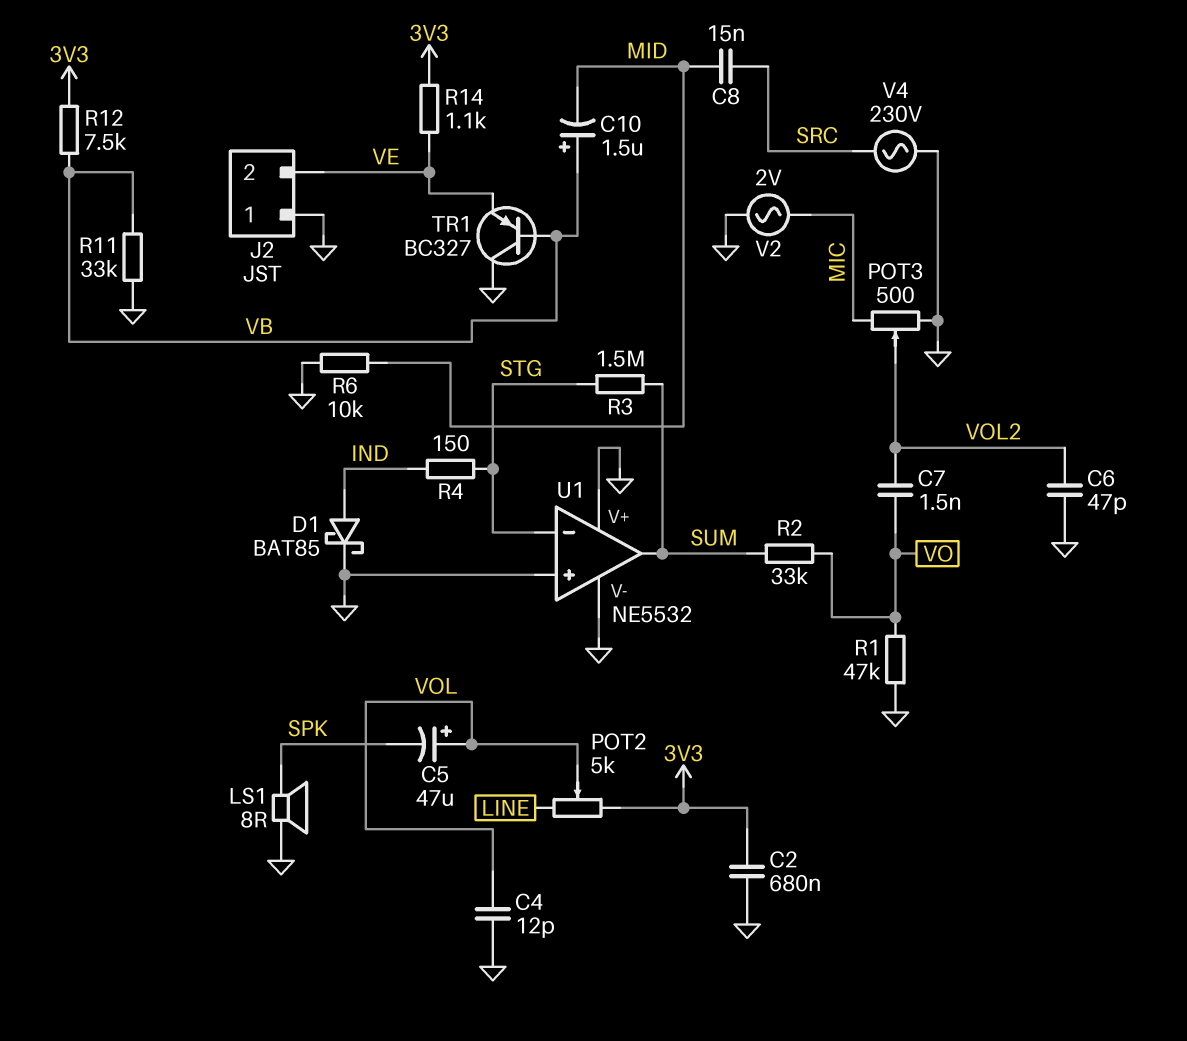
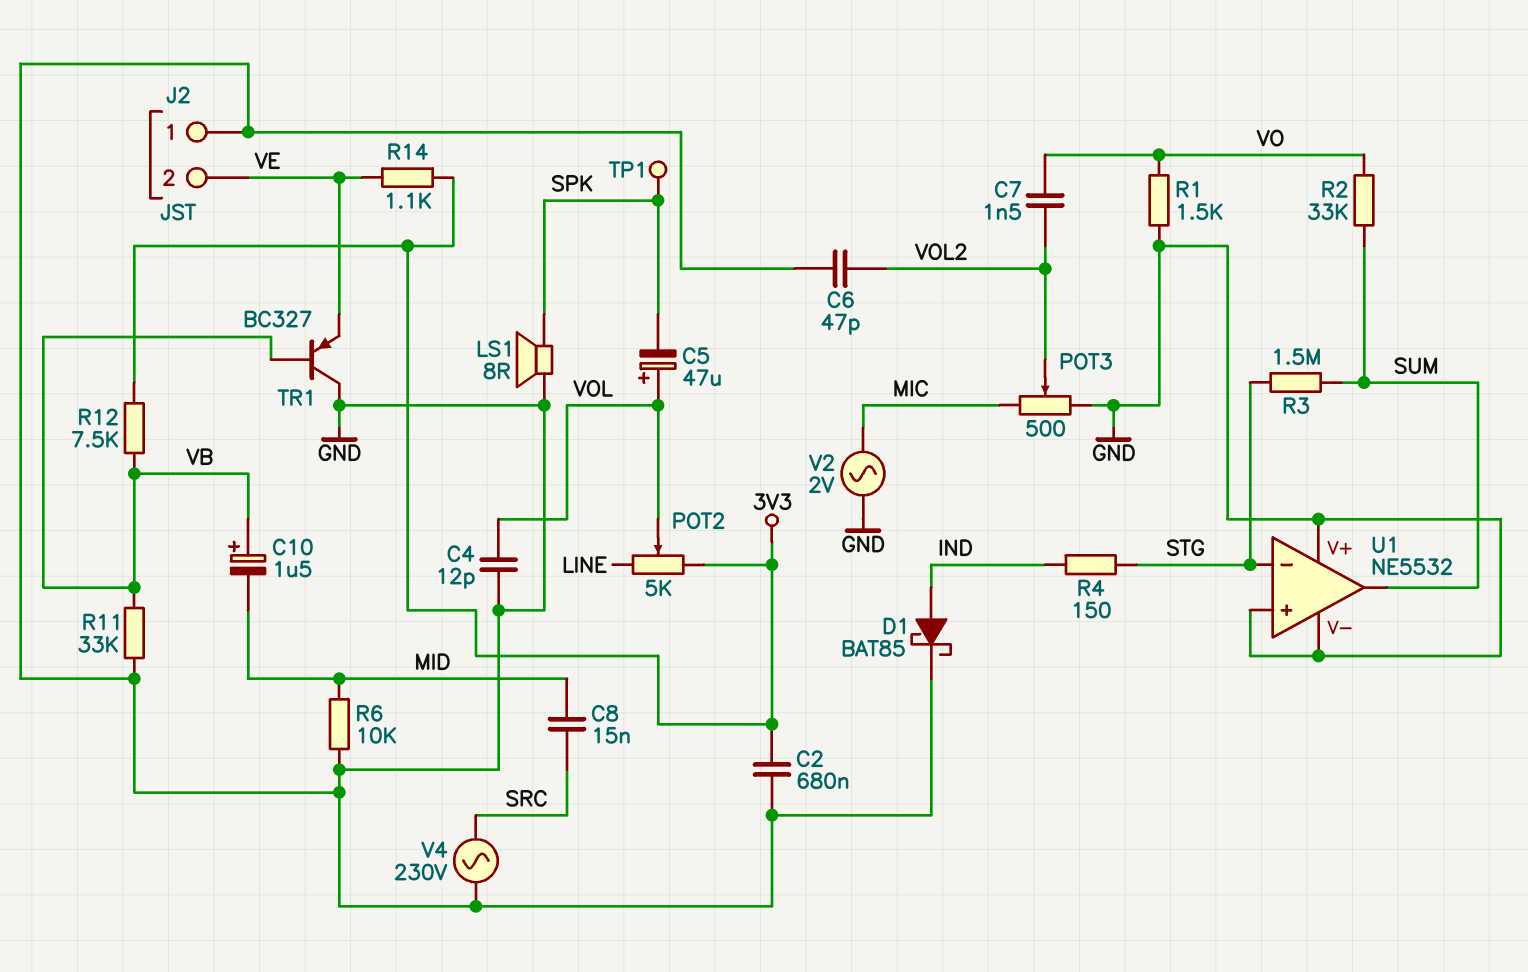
R1: 47k (GND, VO) -> 1.5k (GND, VO)
TP1: none -> test point (SPK)

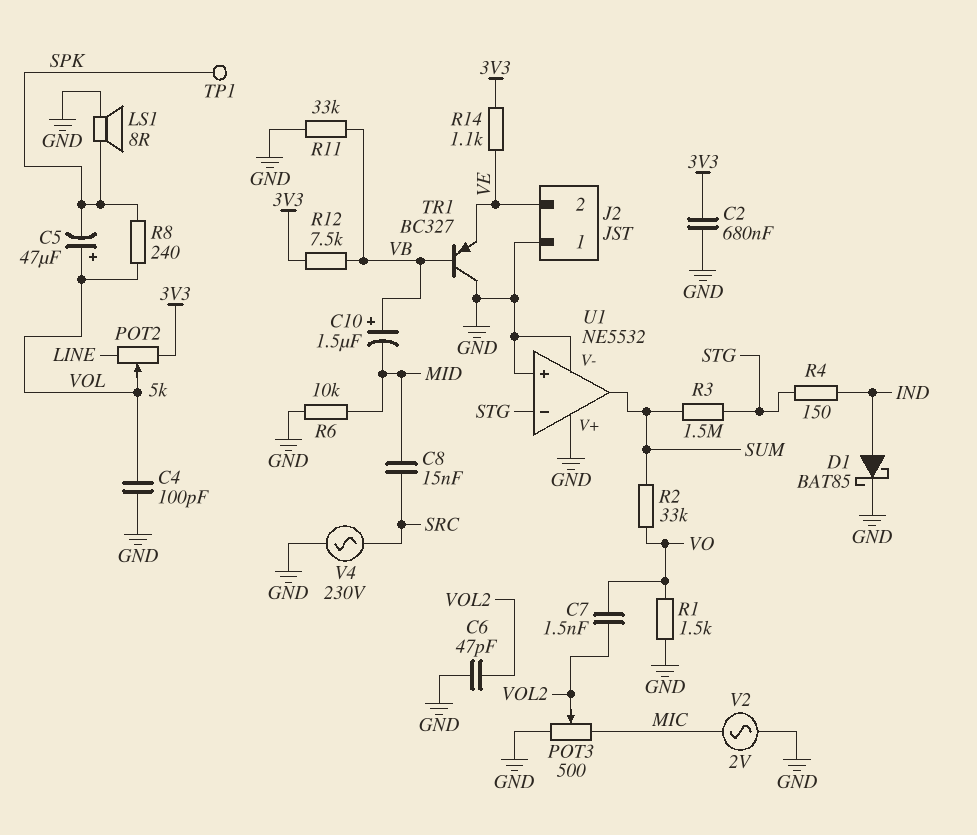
C4: 12pF (GND, VOL) -> 100pF (GND, VOL)
R8: none -> 240 (SPK, VOL)

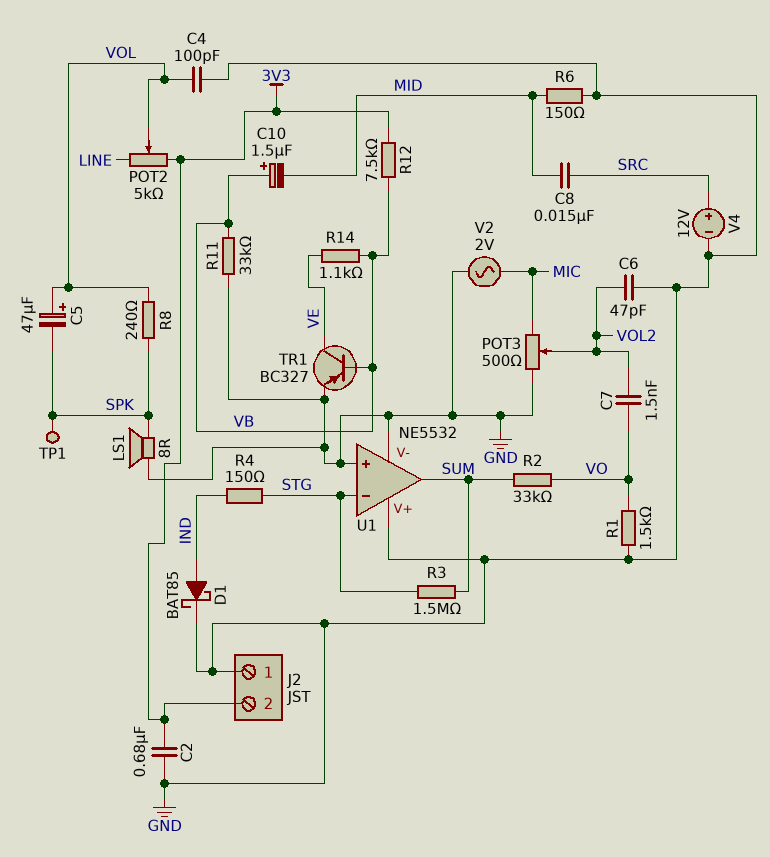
J2 pin 2: VE -> 3V3
R6: 10k (GND, MID) -> 150 (GND, MID)
R14: 1.1k (3V3, VE) -> 1.1k (VB, VE)
TR1: PNP BC327 (B VB, C GND, E VE) -> PNP BC327 (B VB, C VE, E GND)
V4: AC 230V (GND, SRC) -> 12V (plus SRC, minus GND)

